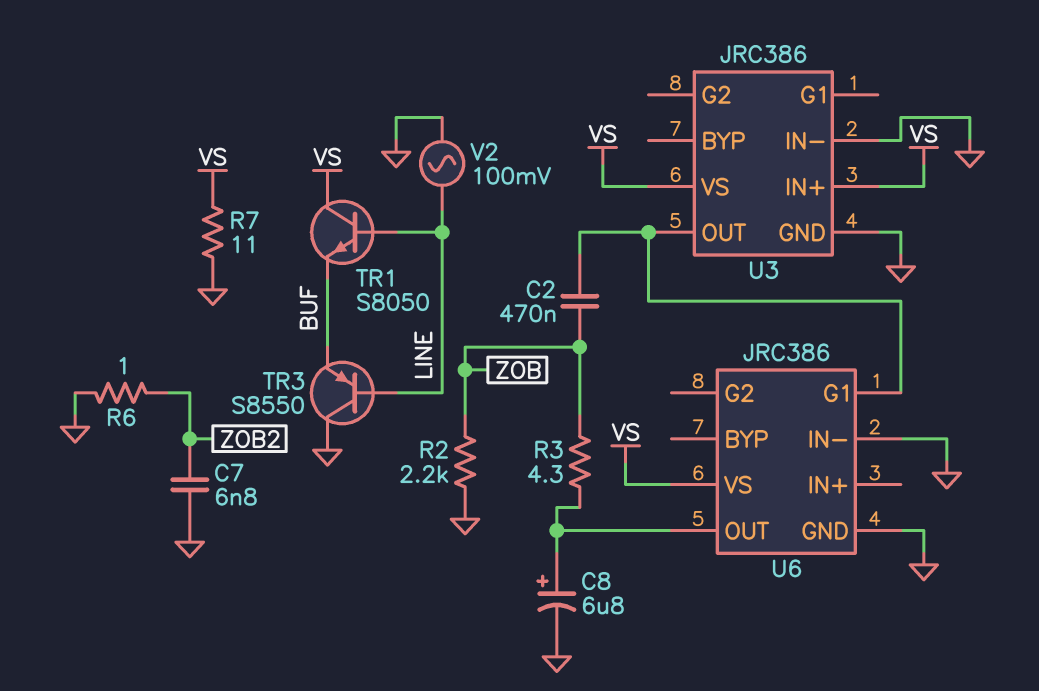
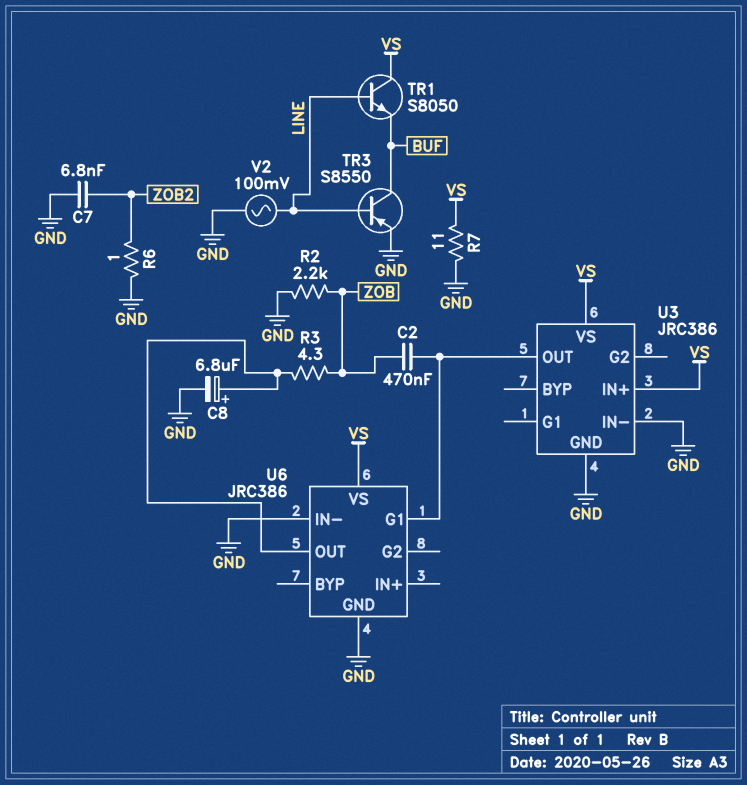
TR3: PNP S8550 (B LINE, C GND, E BUF) -> PNP S8550 (B LINE, C BUF, E GND)

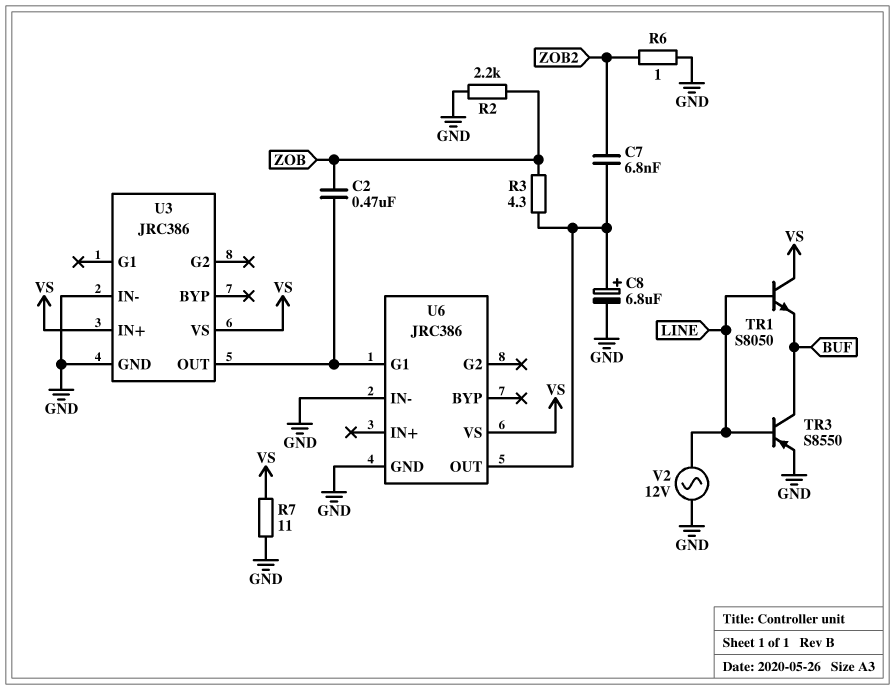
C7: 6.8nF (GND, ZOB2) -> 6.8nF (U6/OUT, ZOB2)
V2: AC 100mV (GND, LINE) -> AC 12V (GND, LINE)

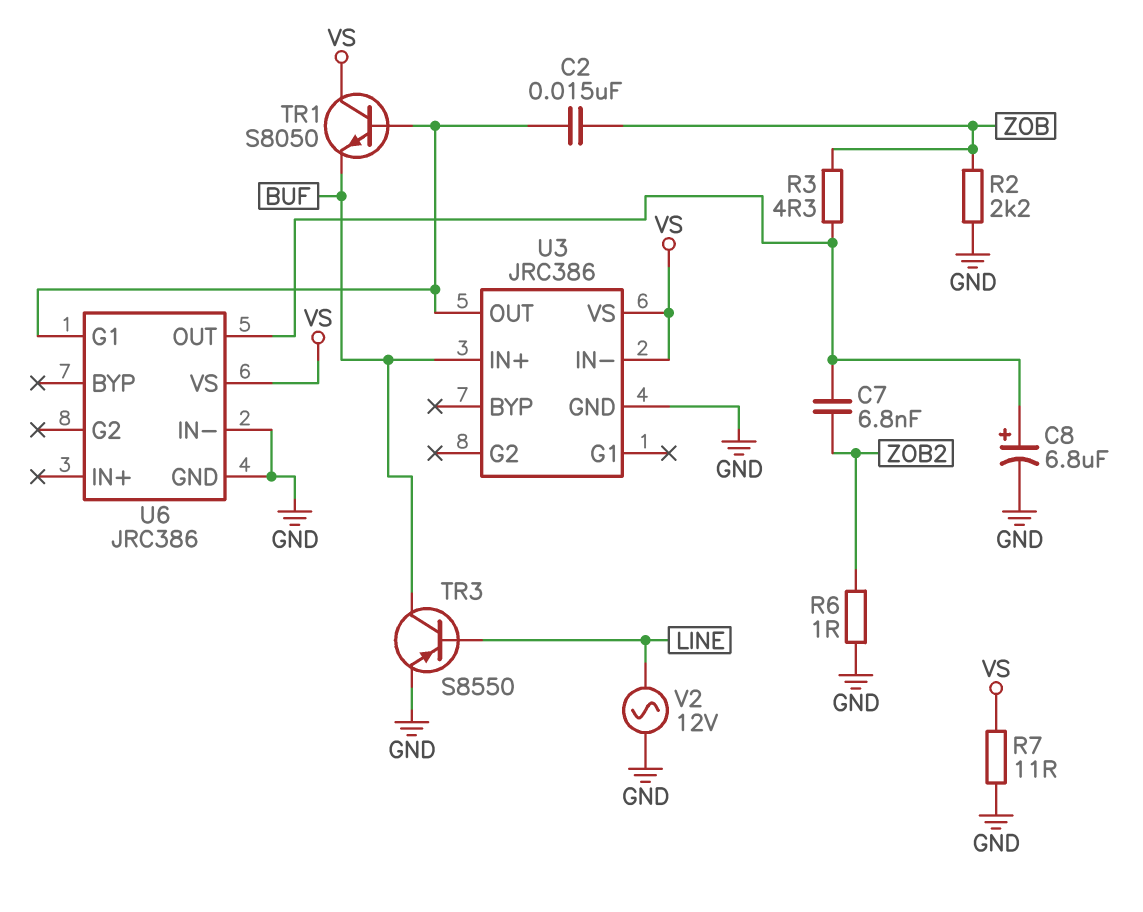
C2: 470nF (U3/OUT, ZOB) -> 15nF (U3/OUT, ZOB)
TR1: NPN S8050 (B LINE, C VS, E BUF) -> NPN S8050 (B U3/OUT, C VS, E BUF)
U3 pin IN+: VS -> BUF
U3 pin IN-: GND -> VS

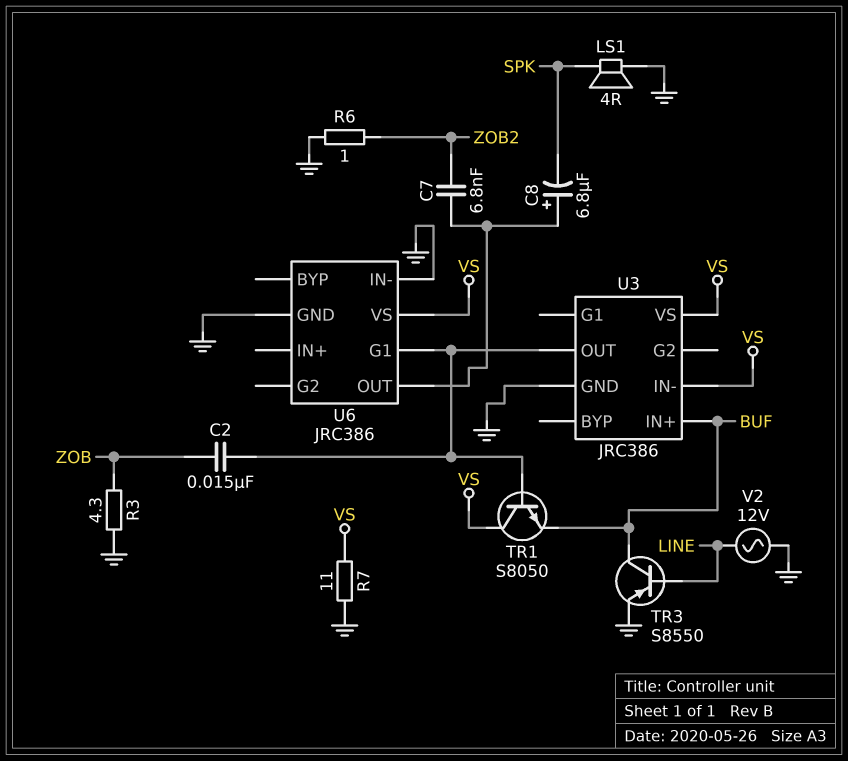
C8: 6.8uF (plus U6/OUT, minus GND) -> 6.8uF (plus U6/OUT, minus SPK)
LS1: none -> speaker 4R (GND, SPK)
R2: 2.2k (GND, ZOB) -> none
R3: 4.3 (U6/OUT, ZOB) -> 4.3 (GND, ZOB)

